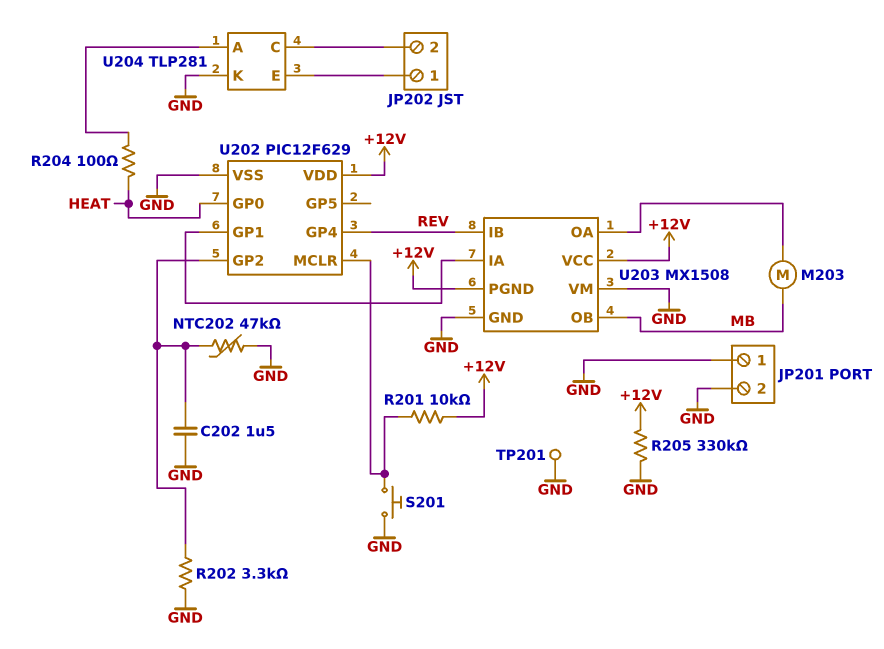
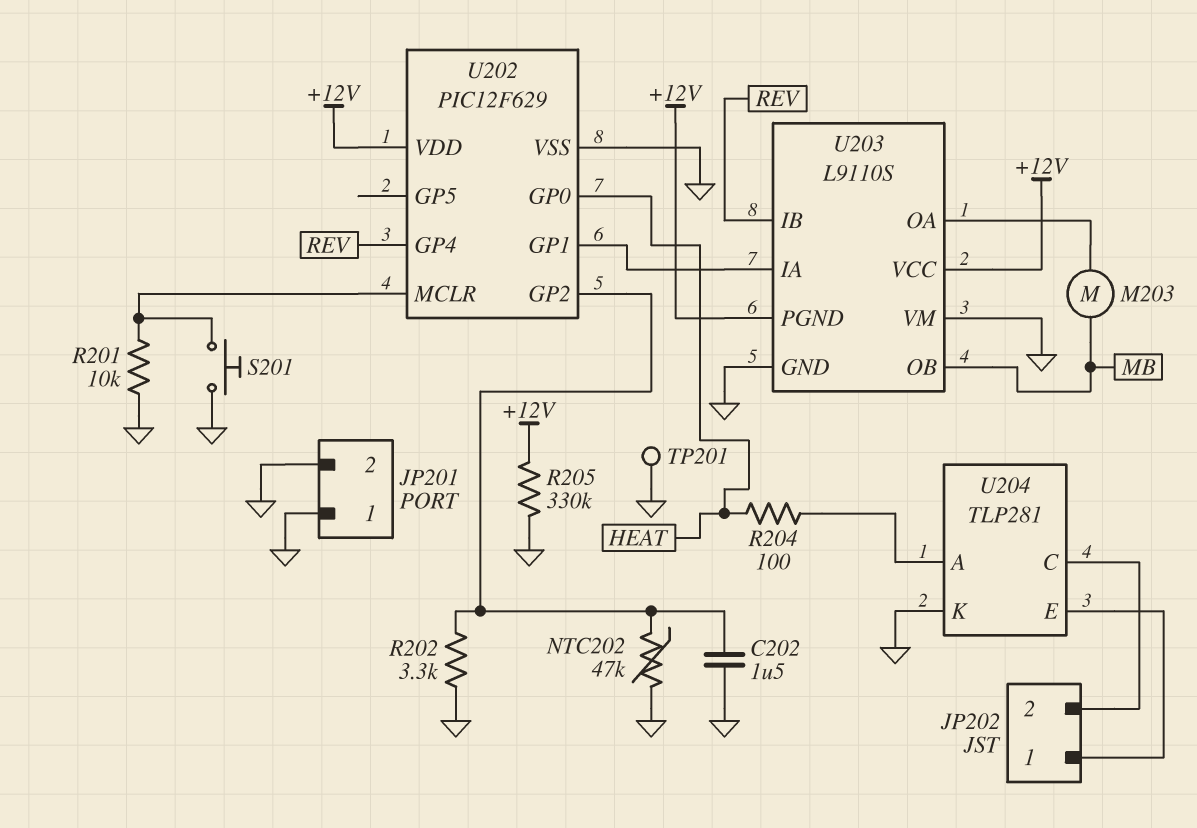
R201: 10k (+12V, U202/MCLR) -> 10k (GND, U202/MCLR)
U203: MX1508 -> L9110S

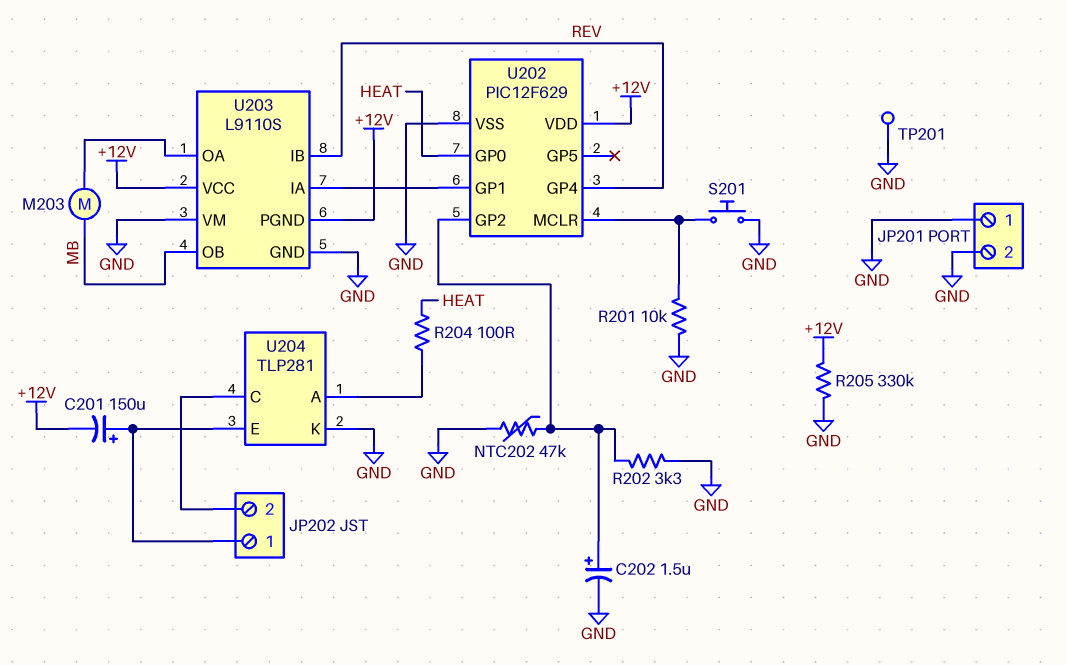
C201: none -> 150uF (plus JP202/1, minus +12V)
C202: 1.5uF (GND, U202/GP2) -> 1.5uF (plus U202/GP2, minus GND)

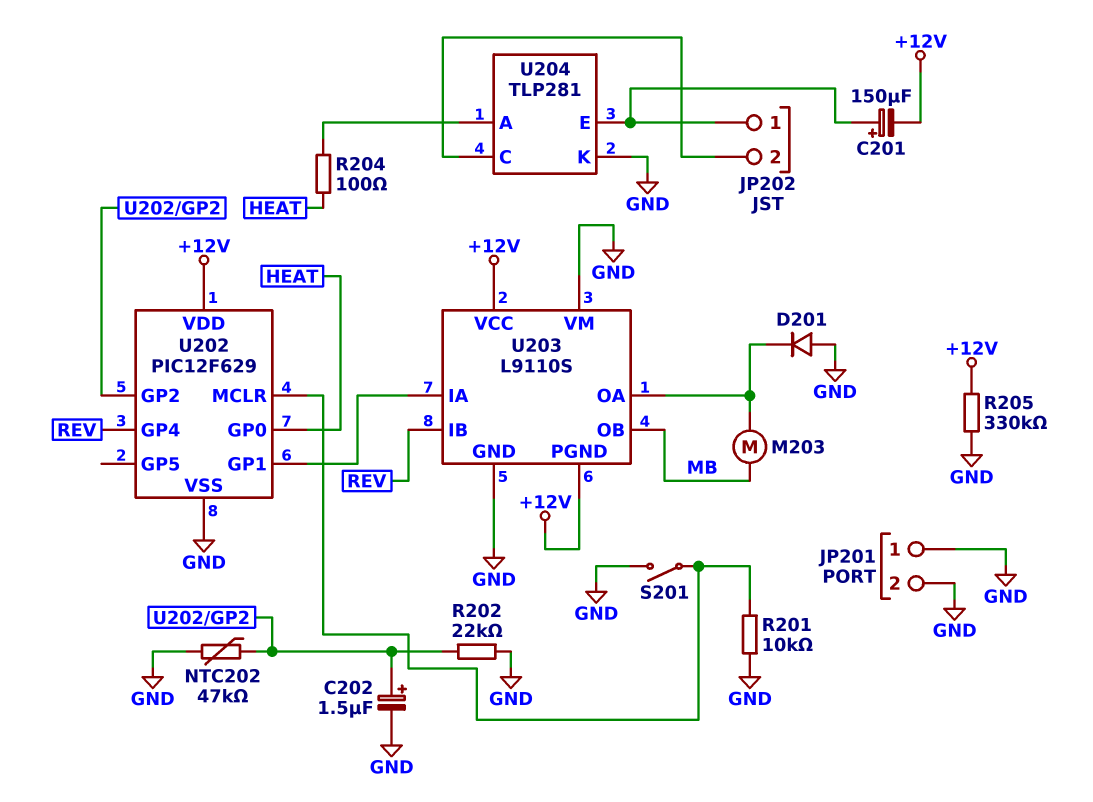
D201: none -> diode (A GND, K U203/OA)
R202: 3.3k (GND, U202/GP2) -> 22k (GND, U202/GP2)
S201: button (GND, U202/MCLR) -> switch (GND, U202/MCLR)
TP201: test point (GND) -> none

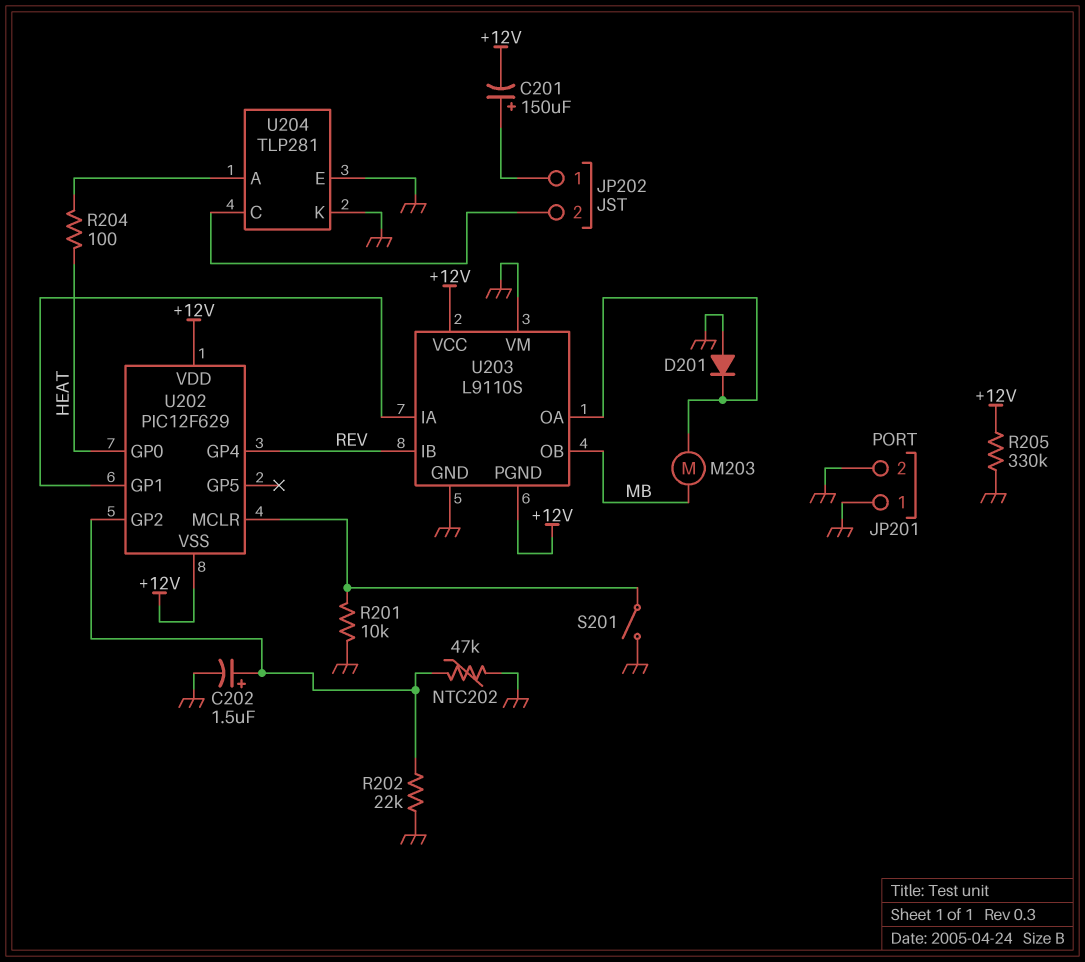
U202 pin VSS: GND -> +12V
U204 pin E: JP202/1 -> GND

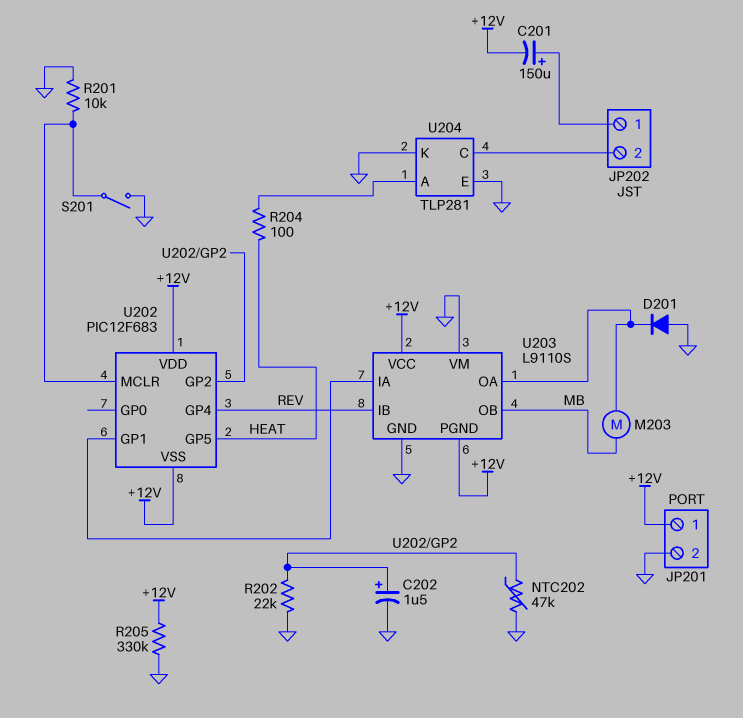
JP201 pin 1: GND -> +12V
U202: PIC12F629 -> PIC12F683
U202 pin GP0: HEAT -> none
U202 pin GP5: none -> HEAT

